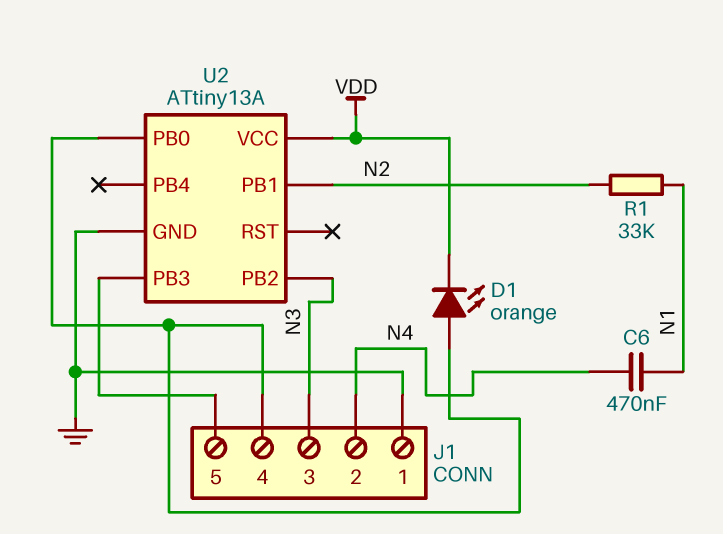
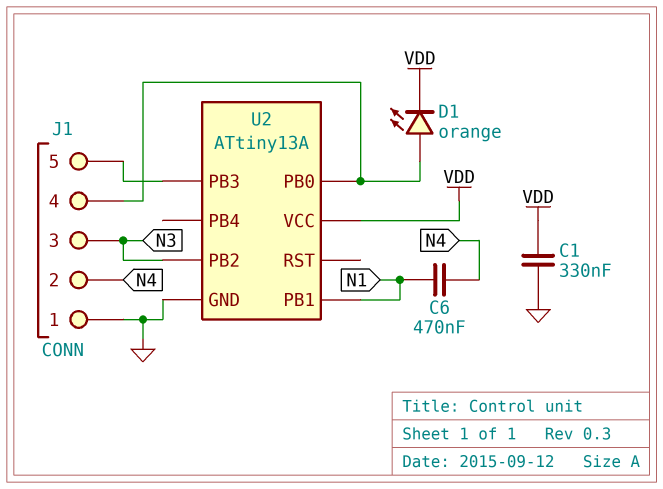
C1: none -> 330nF (GND, VDD)
R1: 33k (N1, N2) -> none
U2 pin PB1: N2 -> N1

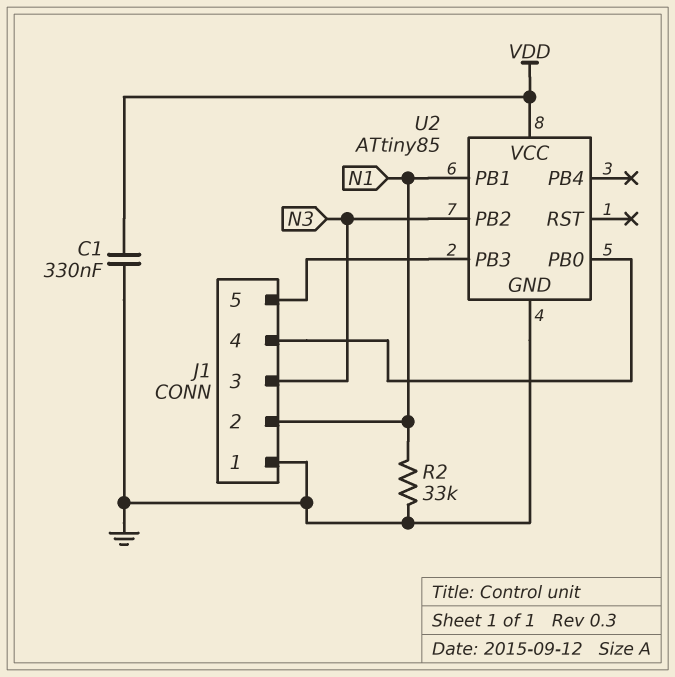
C6: 470nF (N1, N4) -> none
D1: LED orange (A J1/4, K VDD) -> none
J1 pin 2: N4 -> N1
R2: none -> 33k (GND, N1)
U2: ATtiny13A -> ATtiny85

